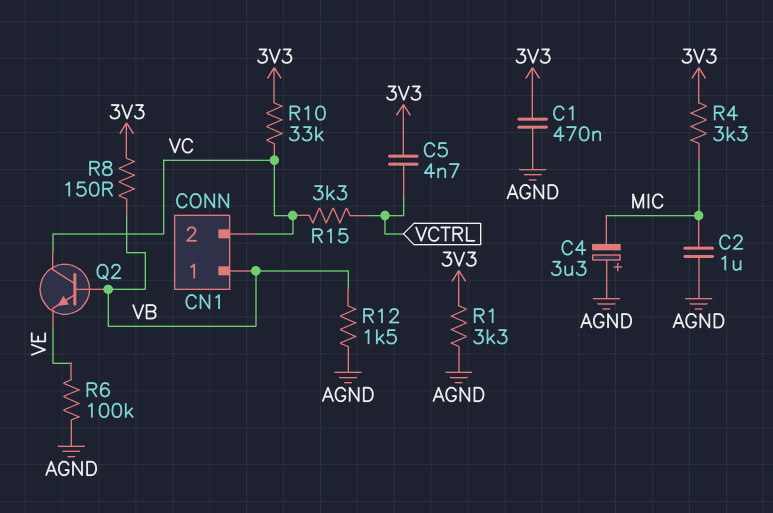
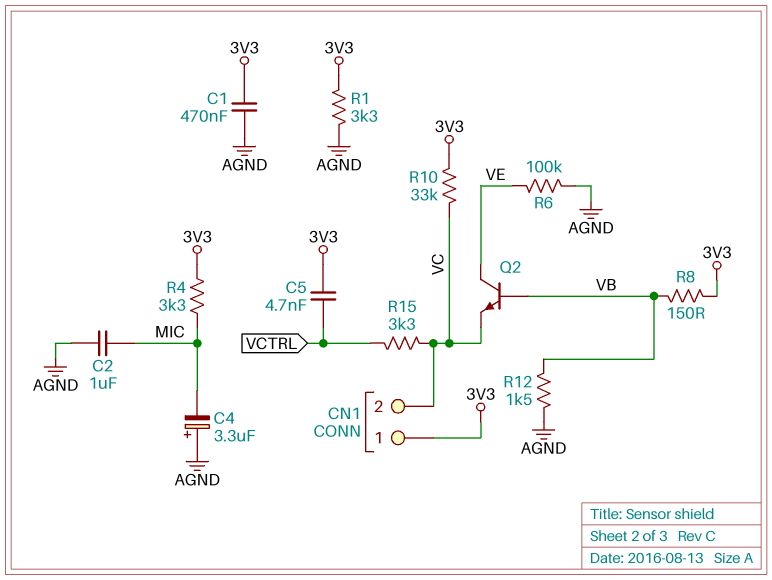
CN1 pin 1: VB -> 3V3
Q2: NPN (B VB, C VC, E VE) -> NPN (B VB, C VE, E VC)

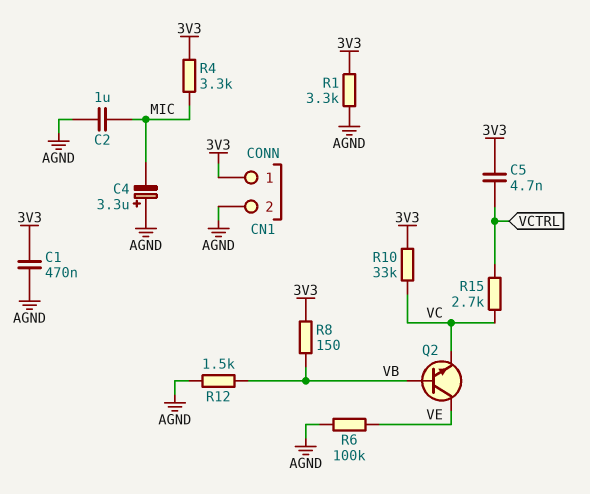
CN1 pin 2: VC -> AGND
R15: 3.3k (VC, VCTRL) -> 2.7k (VC, VCTRL)

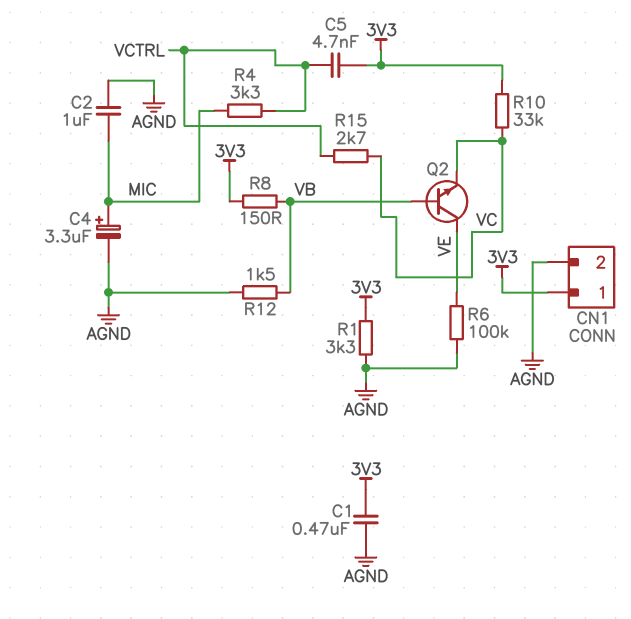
C4: 3.3uF (plus AGND, minus MIC) -> 3.3uF (plus MIC, minus AGND)
R4: 3.3k (3V3, MIC) -> 3.3k (MIC, VCTRL)

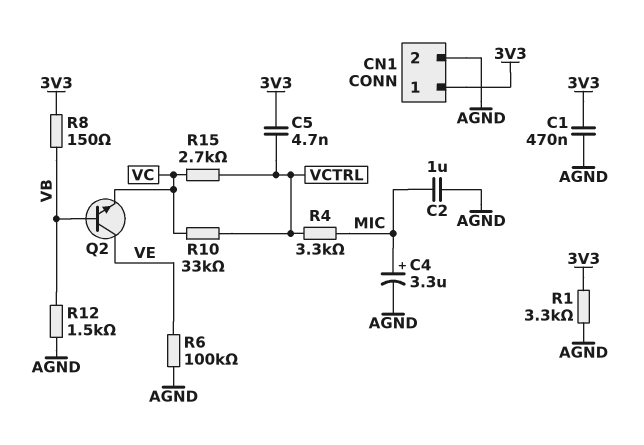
R10: 33k (3V3, VC) -> 33k (VC, VCTRL)

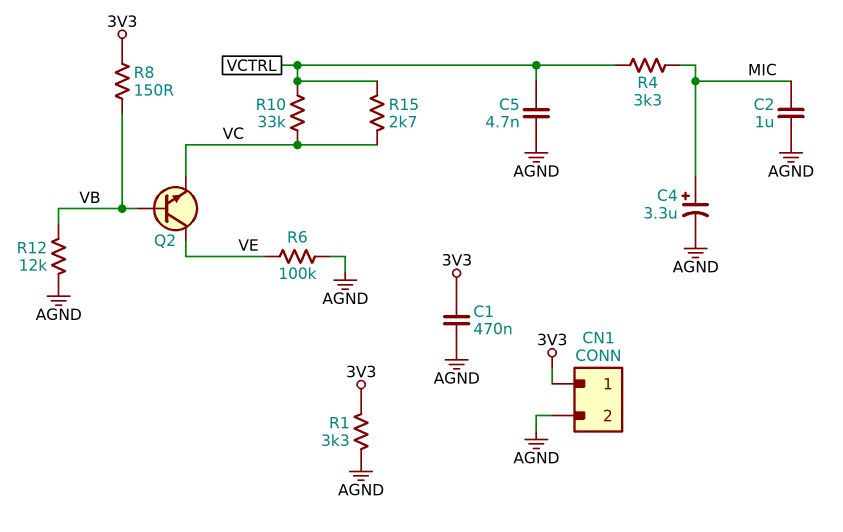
C5: 4.7nF (3V3, VCTRL) -> 4.7nF (AGND, VCTRL)
R12: 1.5k (AGND, VB) -> 12k (AGND, VB)

